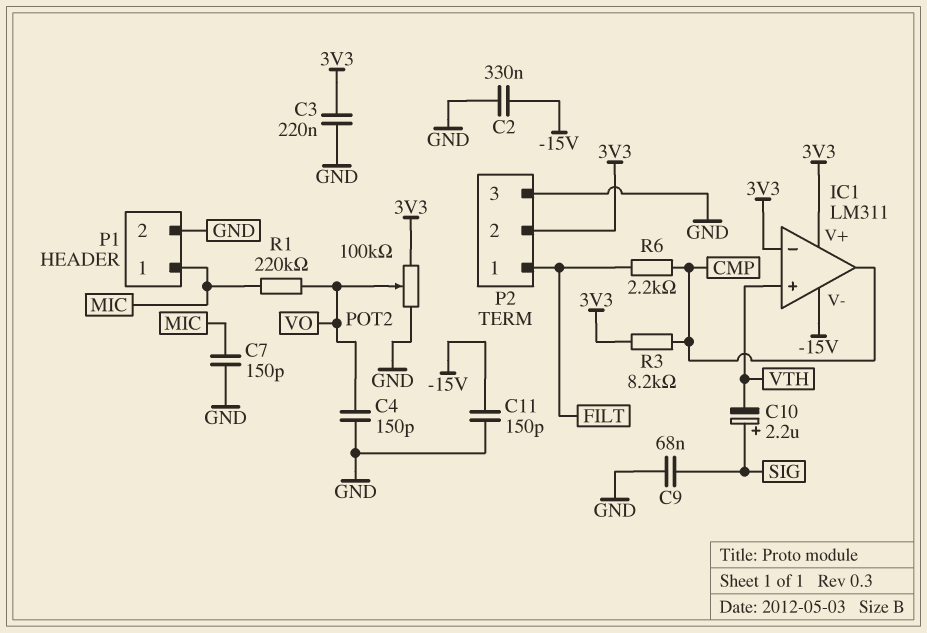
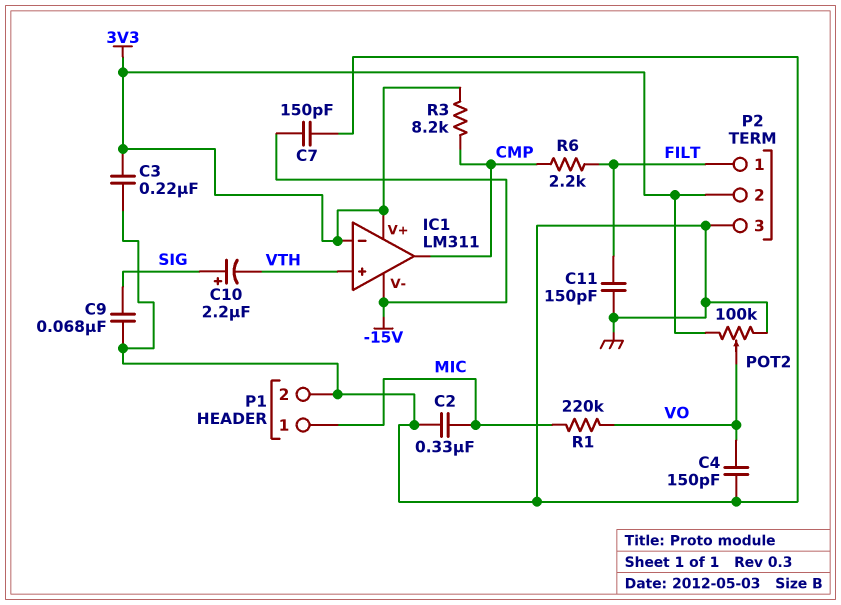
C2: 330nF (-15V, GND) -> 330nF (GND, MIC)
C7: 150pF (GND, MIC) -> 150pF (-15V, GND)
C11: 150pF (-15V, GND) -> 150pF (FILT, GND)

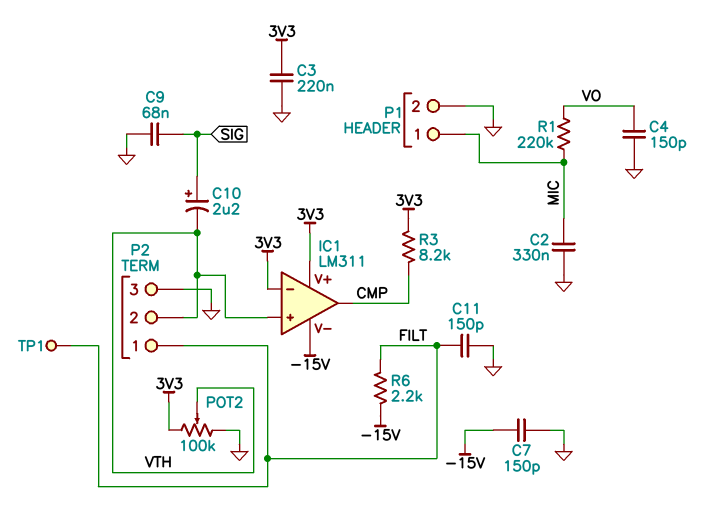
P2 pin 2: 3V3 -> VTH
POT2: 100k (3V3, GND, wiper VO) -> 100k (3V3, GND, wiper VTH)
R6: 2.2k (CMP, FILT) -> 2.2k (-15V, FILT)
TP1: none -> test point (FILT)

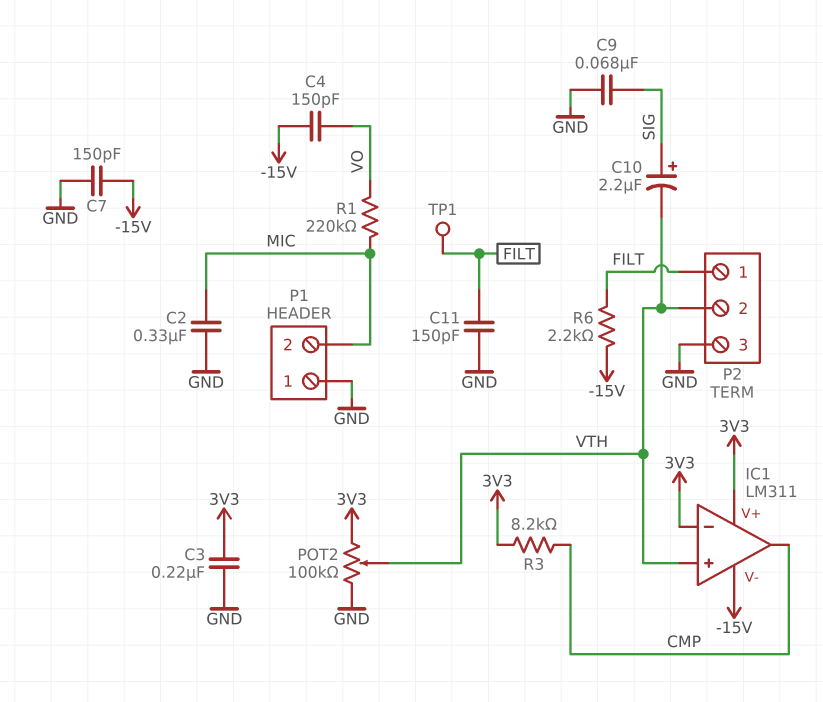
C4: 150pF (GND, VO) -> 150pF (-15V, VO)
P1 pin 1: MIC -> GND
P1 pin 2: GND -> MIC

